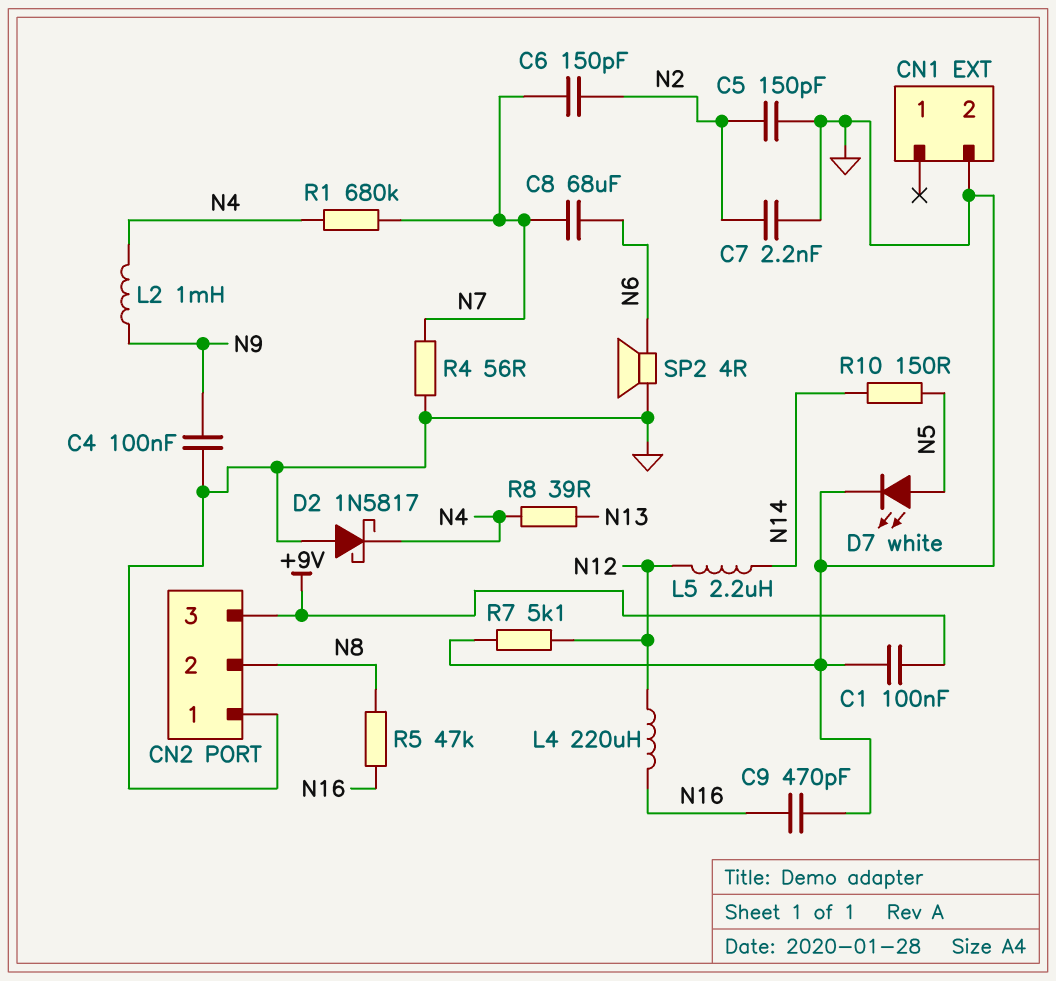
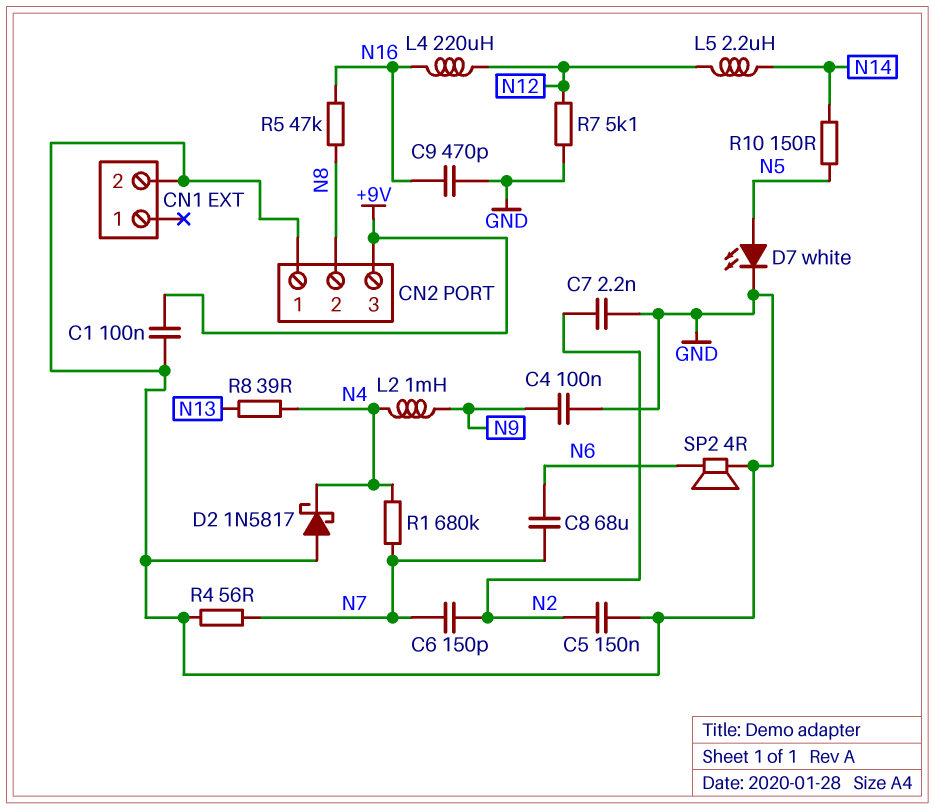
C5: 150pF (GND, N2) -> 150nF (GND, N2)

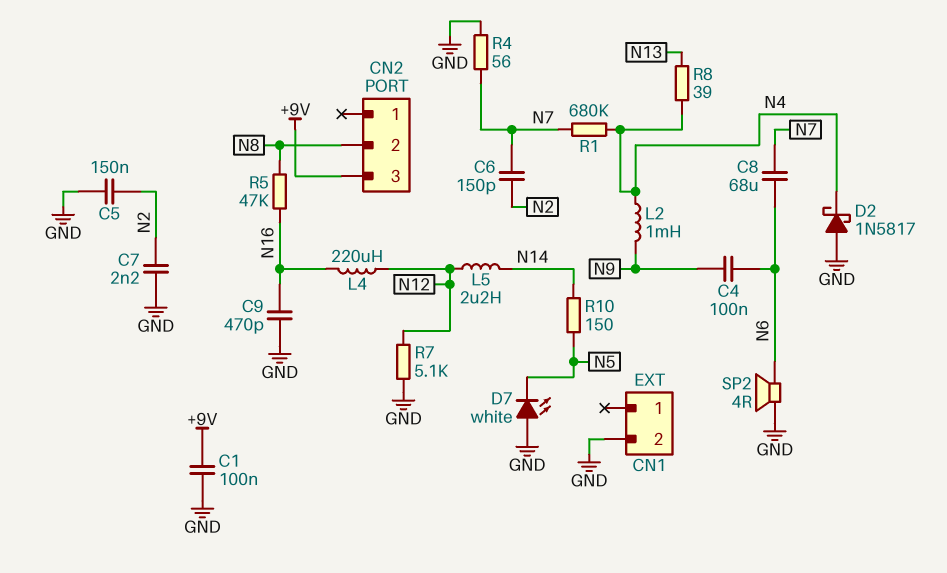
C4: 100nF (GND, N9) -> 100nF (N6, N9)
CN2 pin 1: GND -> none
D7: LED white (A N5, K GND) -> LED white (A GND, K N5)

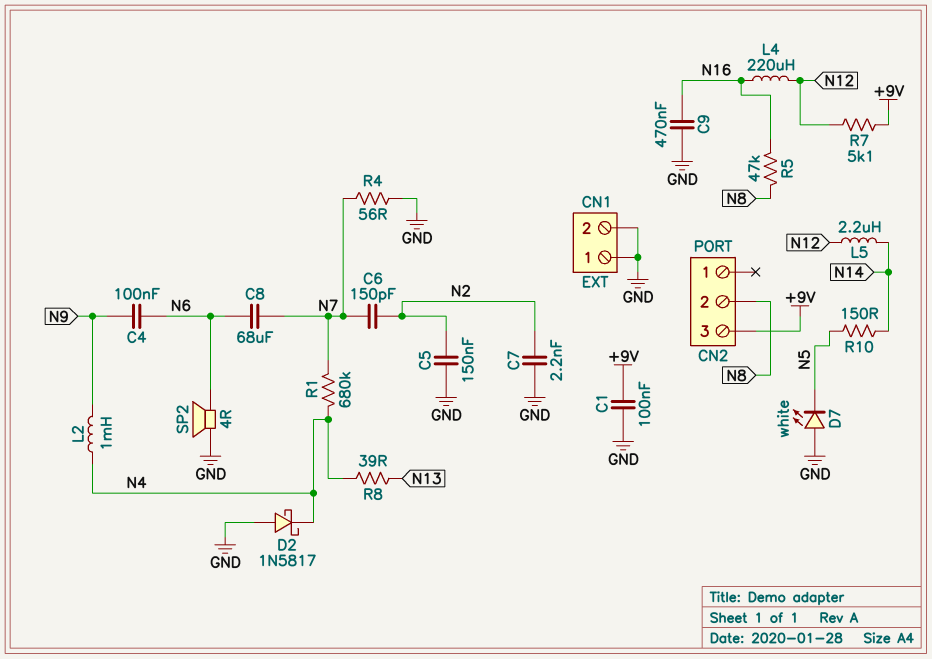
C9: 470pF (GND, N16) -> 470nF (GND, N16)
CN1 pin 1: none -> GND
R7: 5.1k (GND, N12) -> 5.1k (+9V, N12)

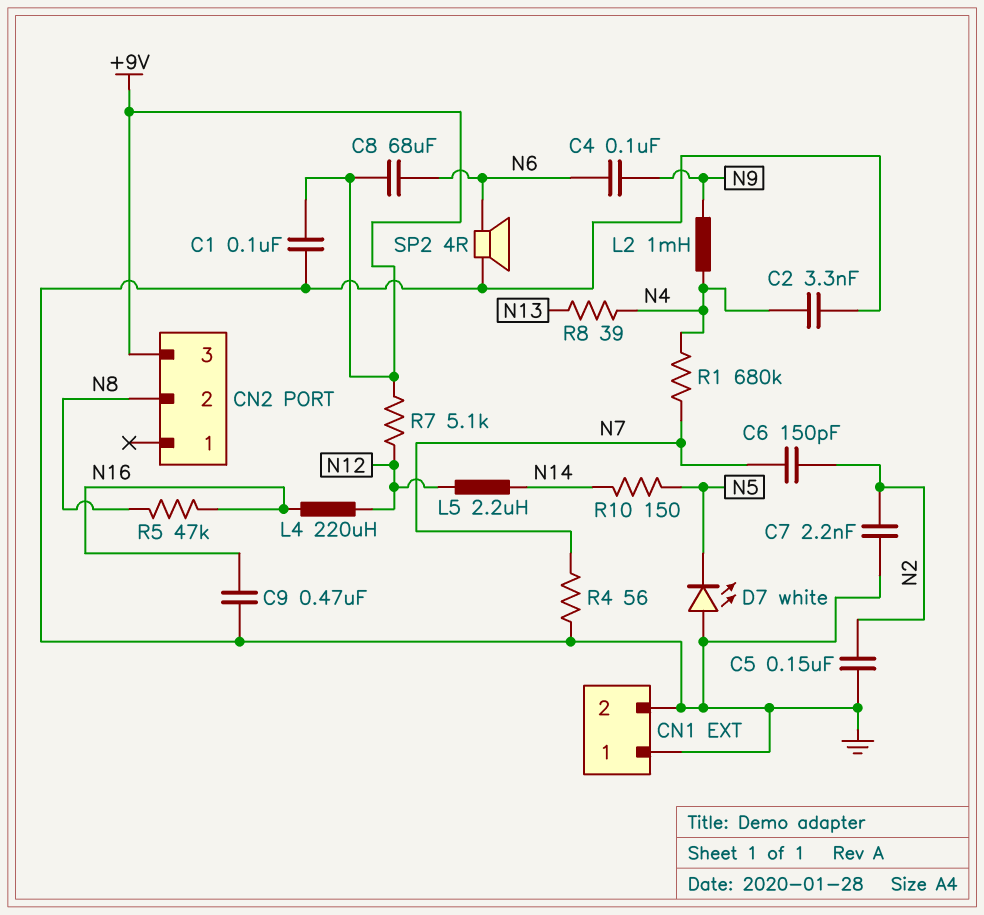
C2: none -> 3.3nF (GND, N4)
C8: 68uF (N6, N7) -> 68uF (+9V, N6)
D2: schottky 1N5817 (A GND, K N4) -> none

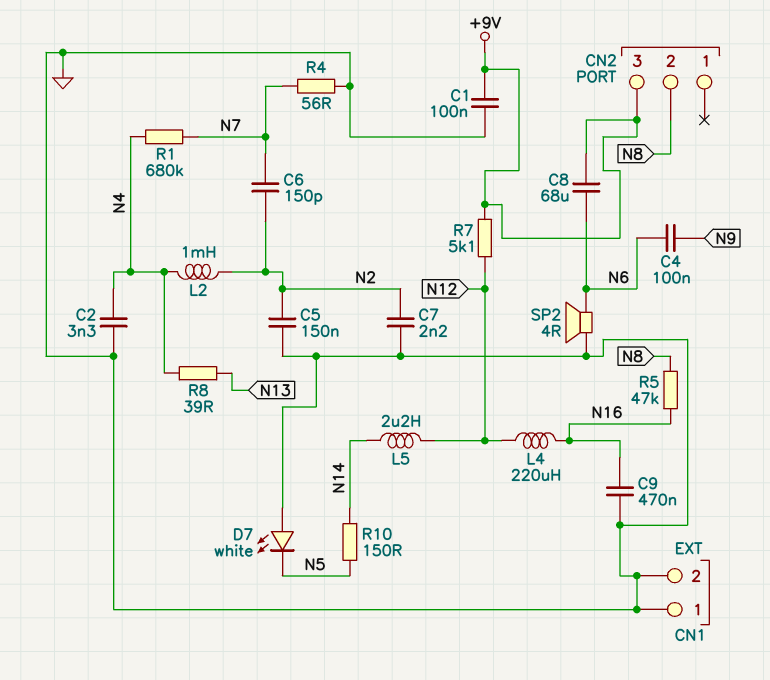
L2: 1mH (N4, N9) -> 1mH (N2, N4)

